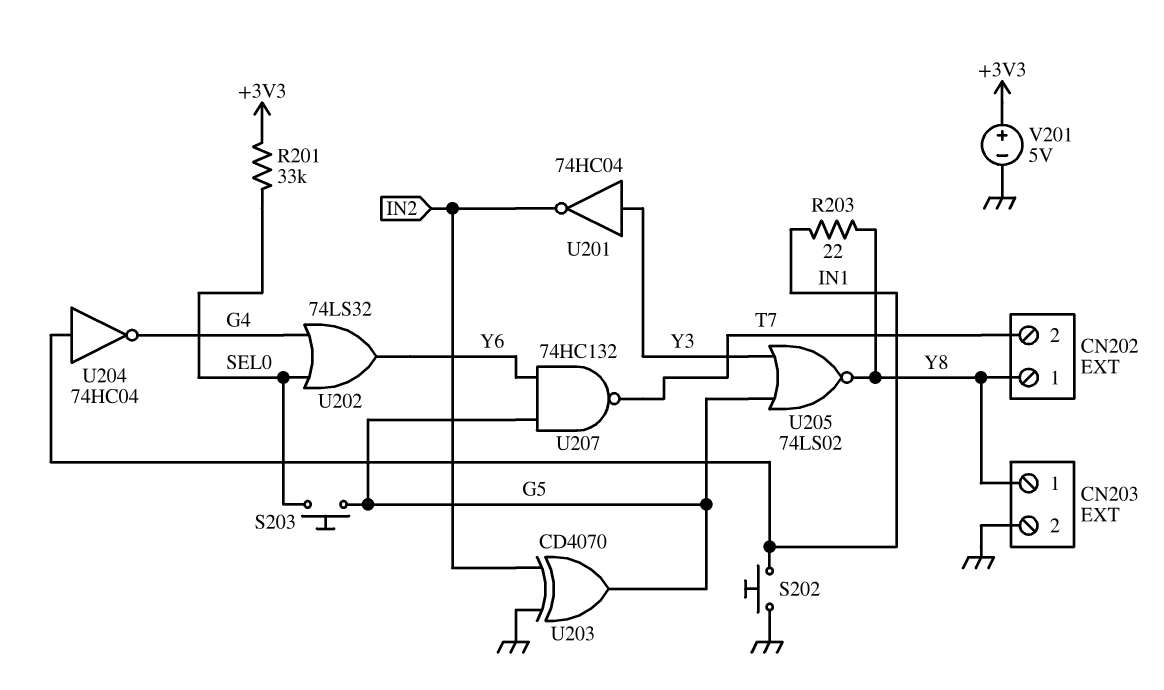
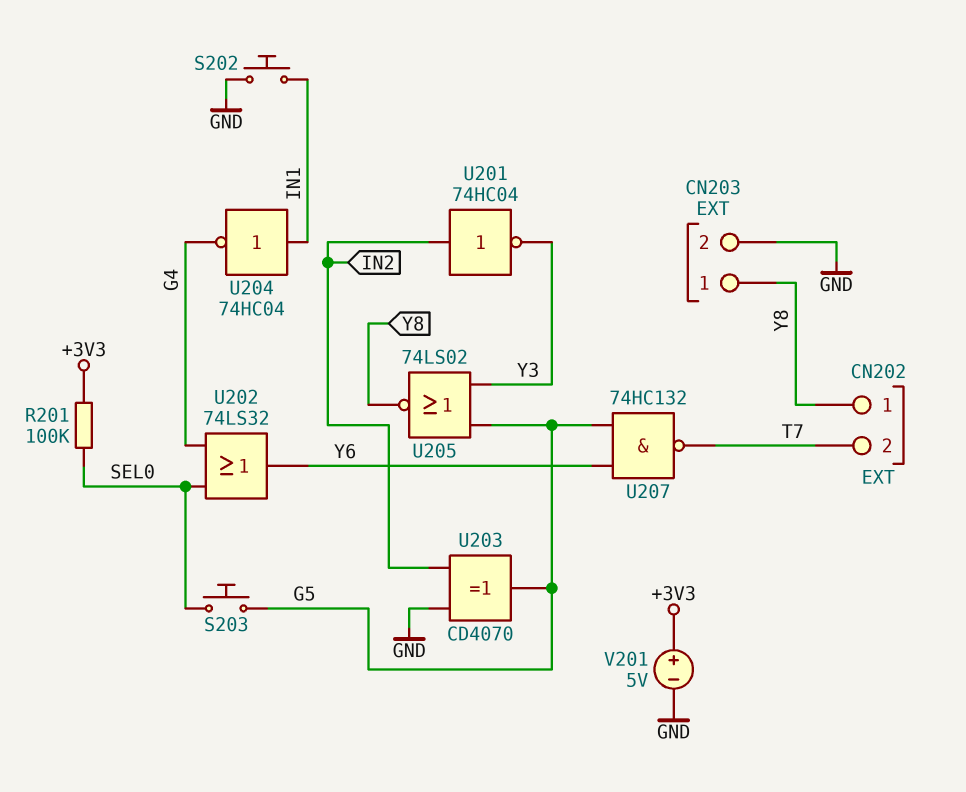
R201: 33k (+3V3, SEL0) -> 100k (+3V3, SEL0)
R203: 22 (IN1, Y8) -> none
U201: NOT 74HC04 (in Y3, out IN2) -> NOT 74HC04 (in IN2, out Y3)

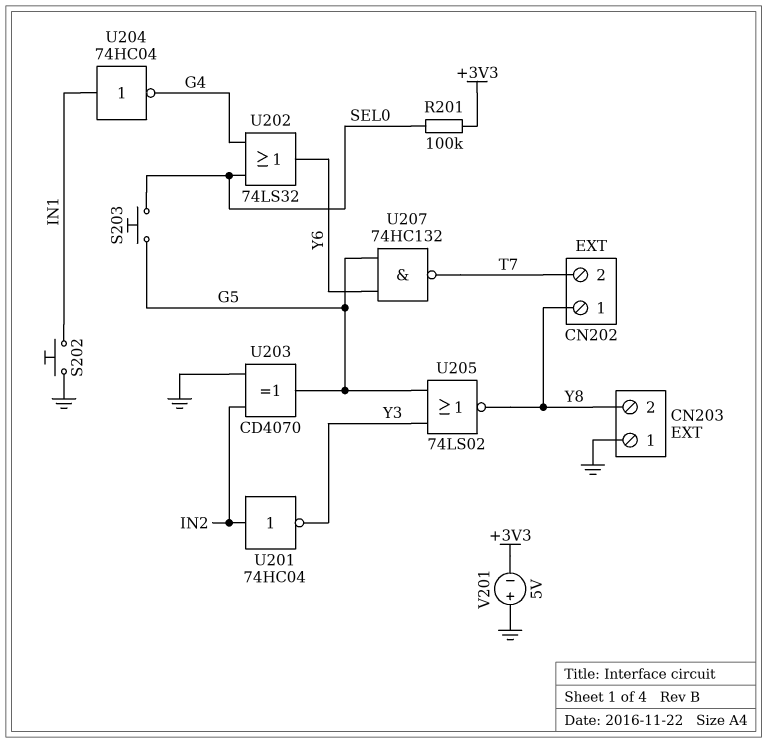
CN203 pin 1: Y8 -> GND
CN203 pin 2: GND -> Y8
V201: 5V (plus +3V3, minus GND) -> 5V (plus GND, minus +3V3)

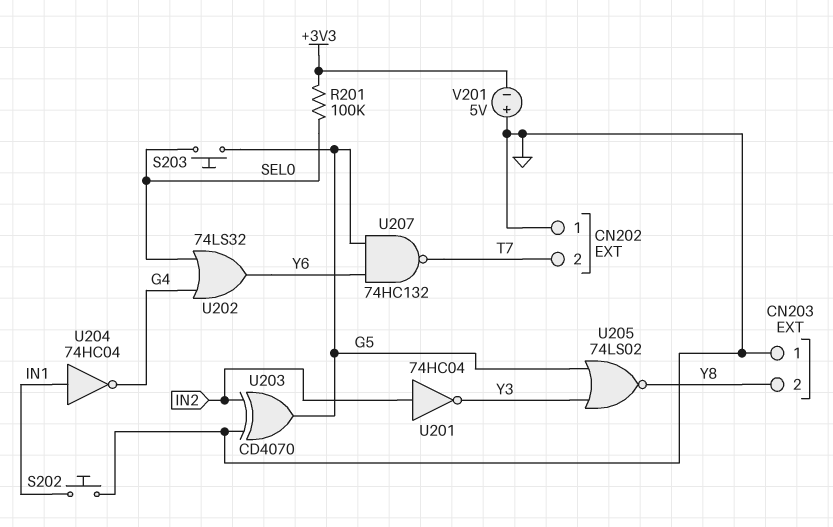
CN202 pin 1: Y8 -> GND

